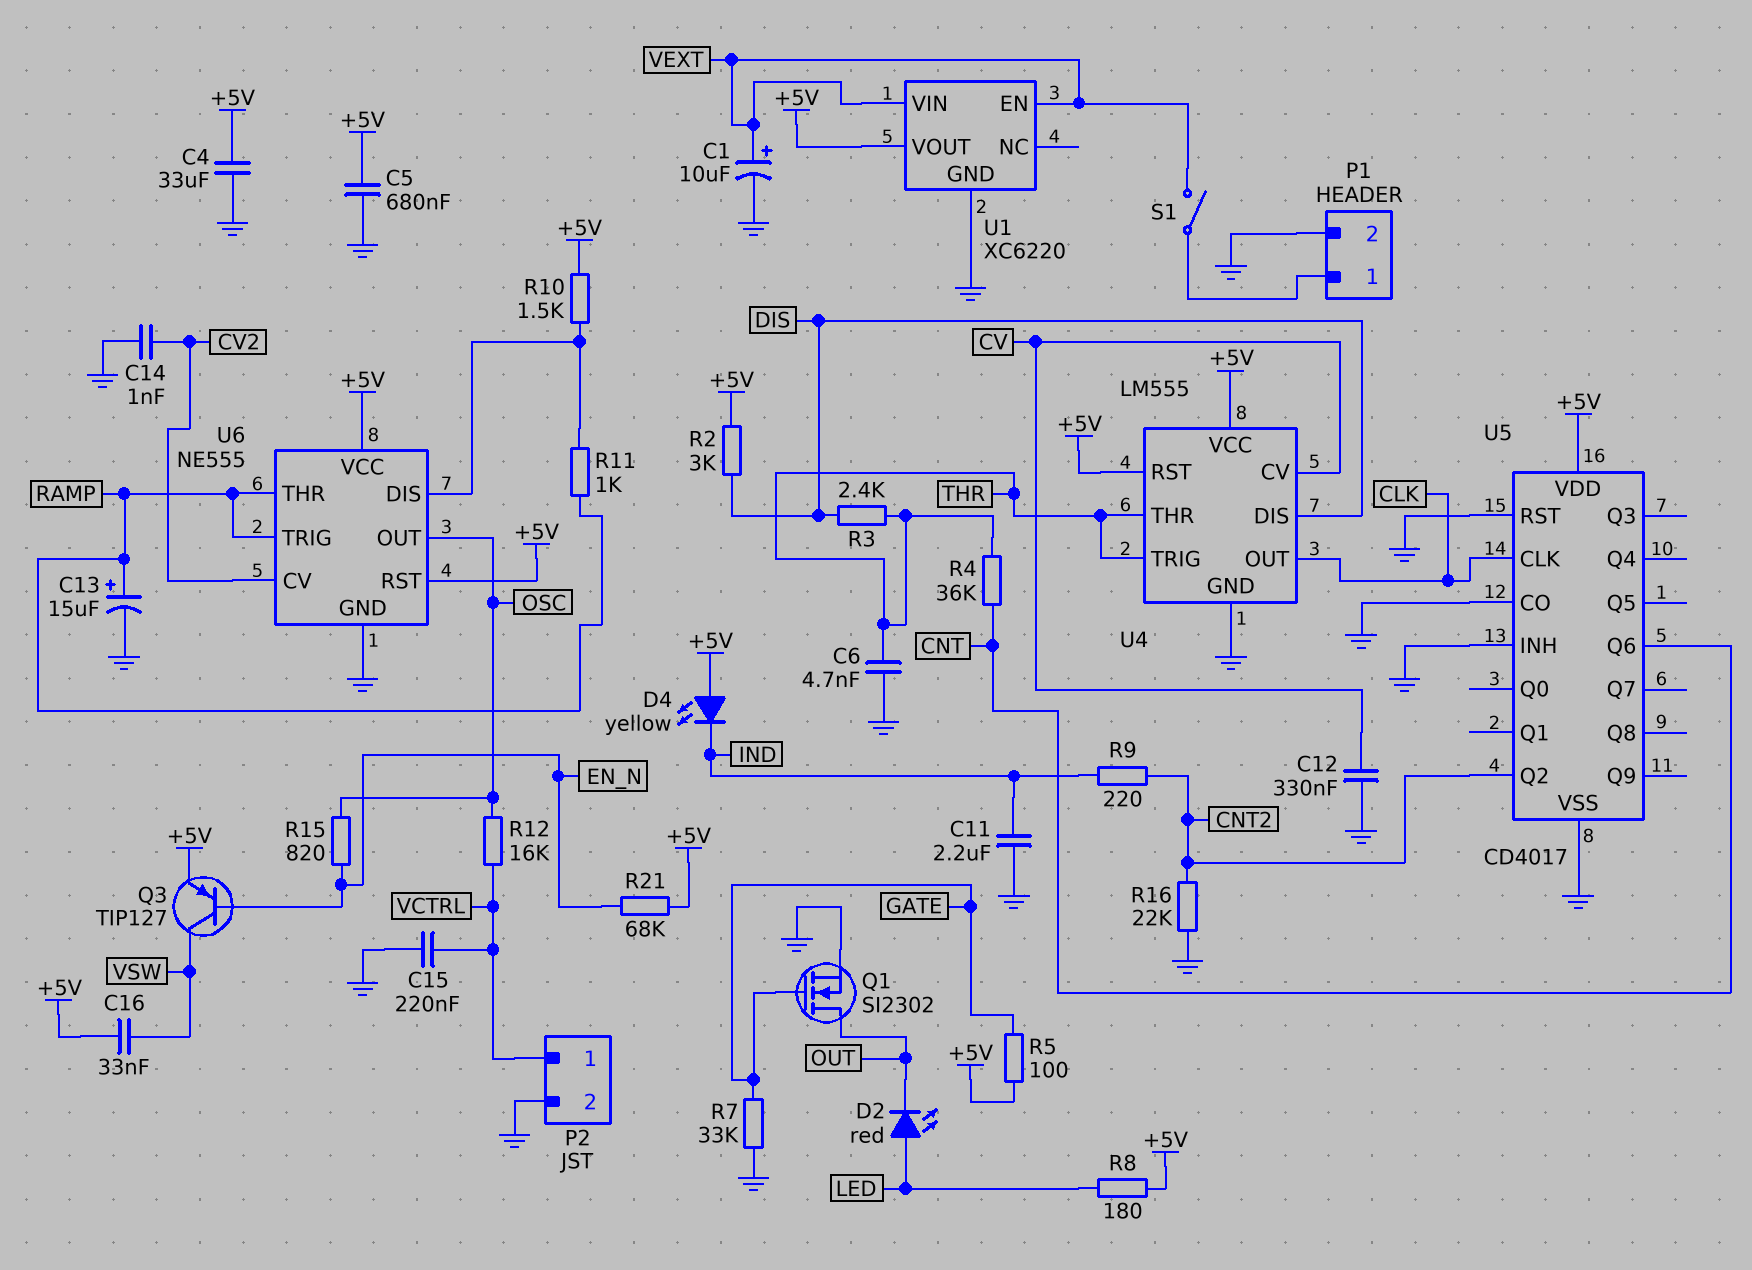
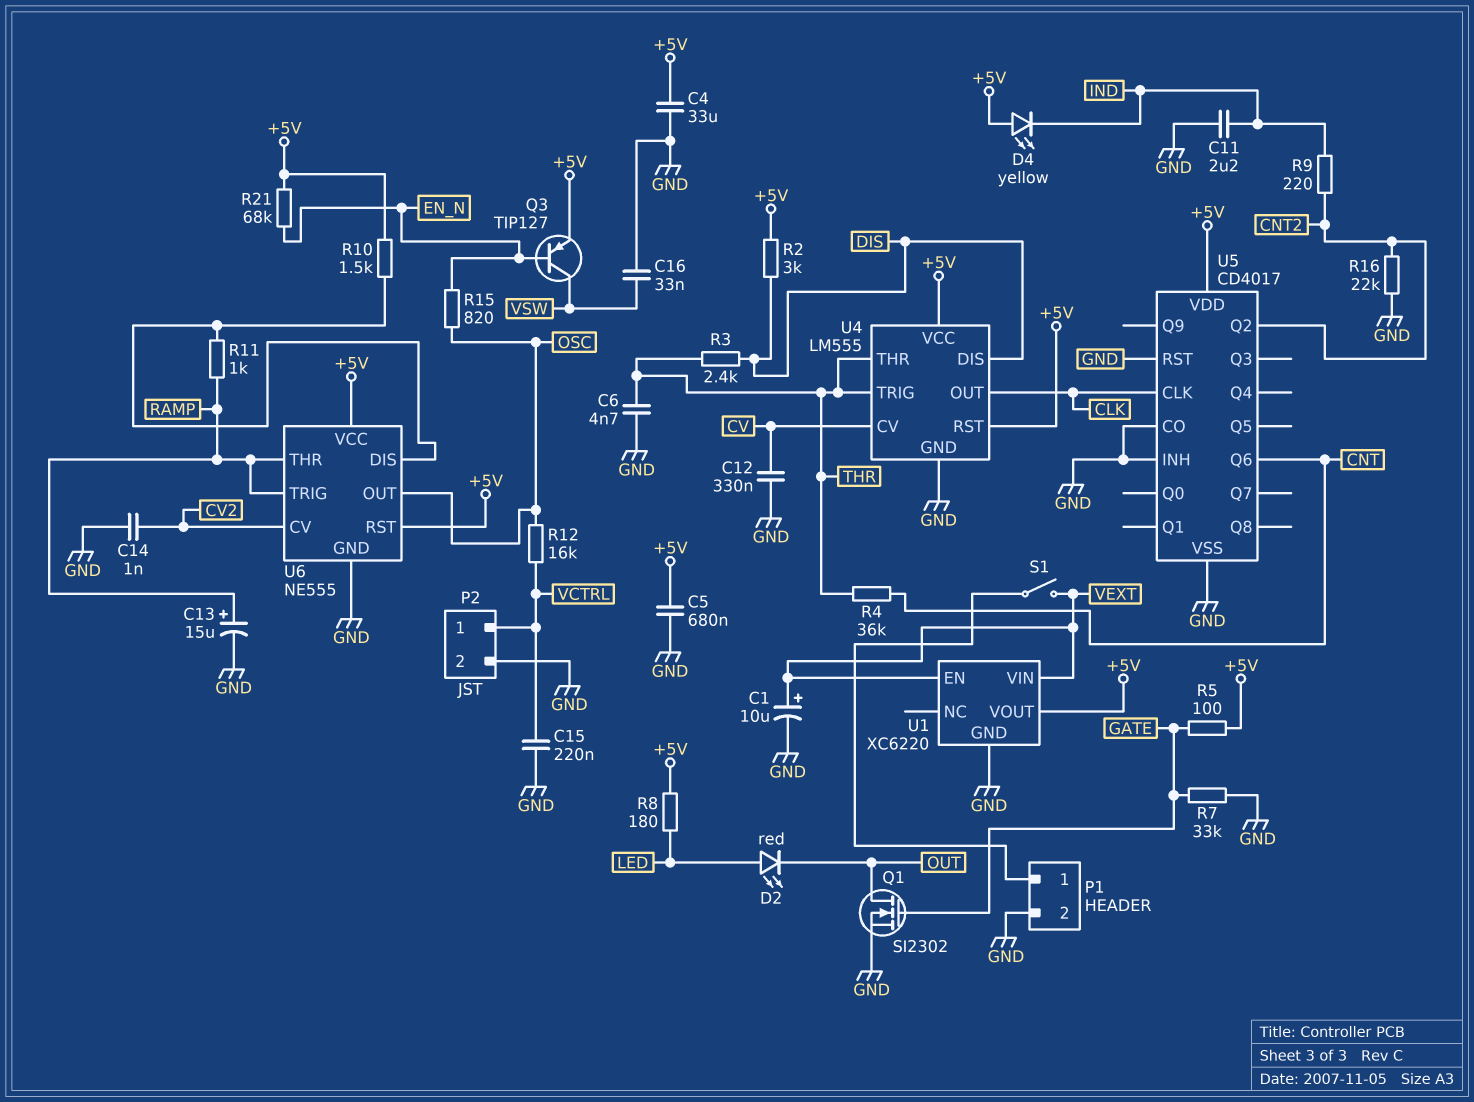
C16: 33nF (+5V, VSW) -> 33nF (GND, VSW)

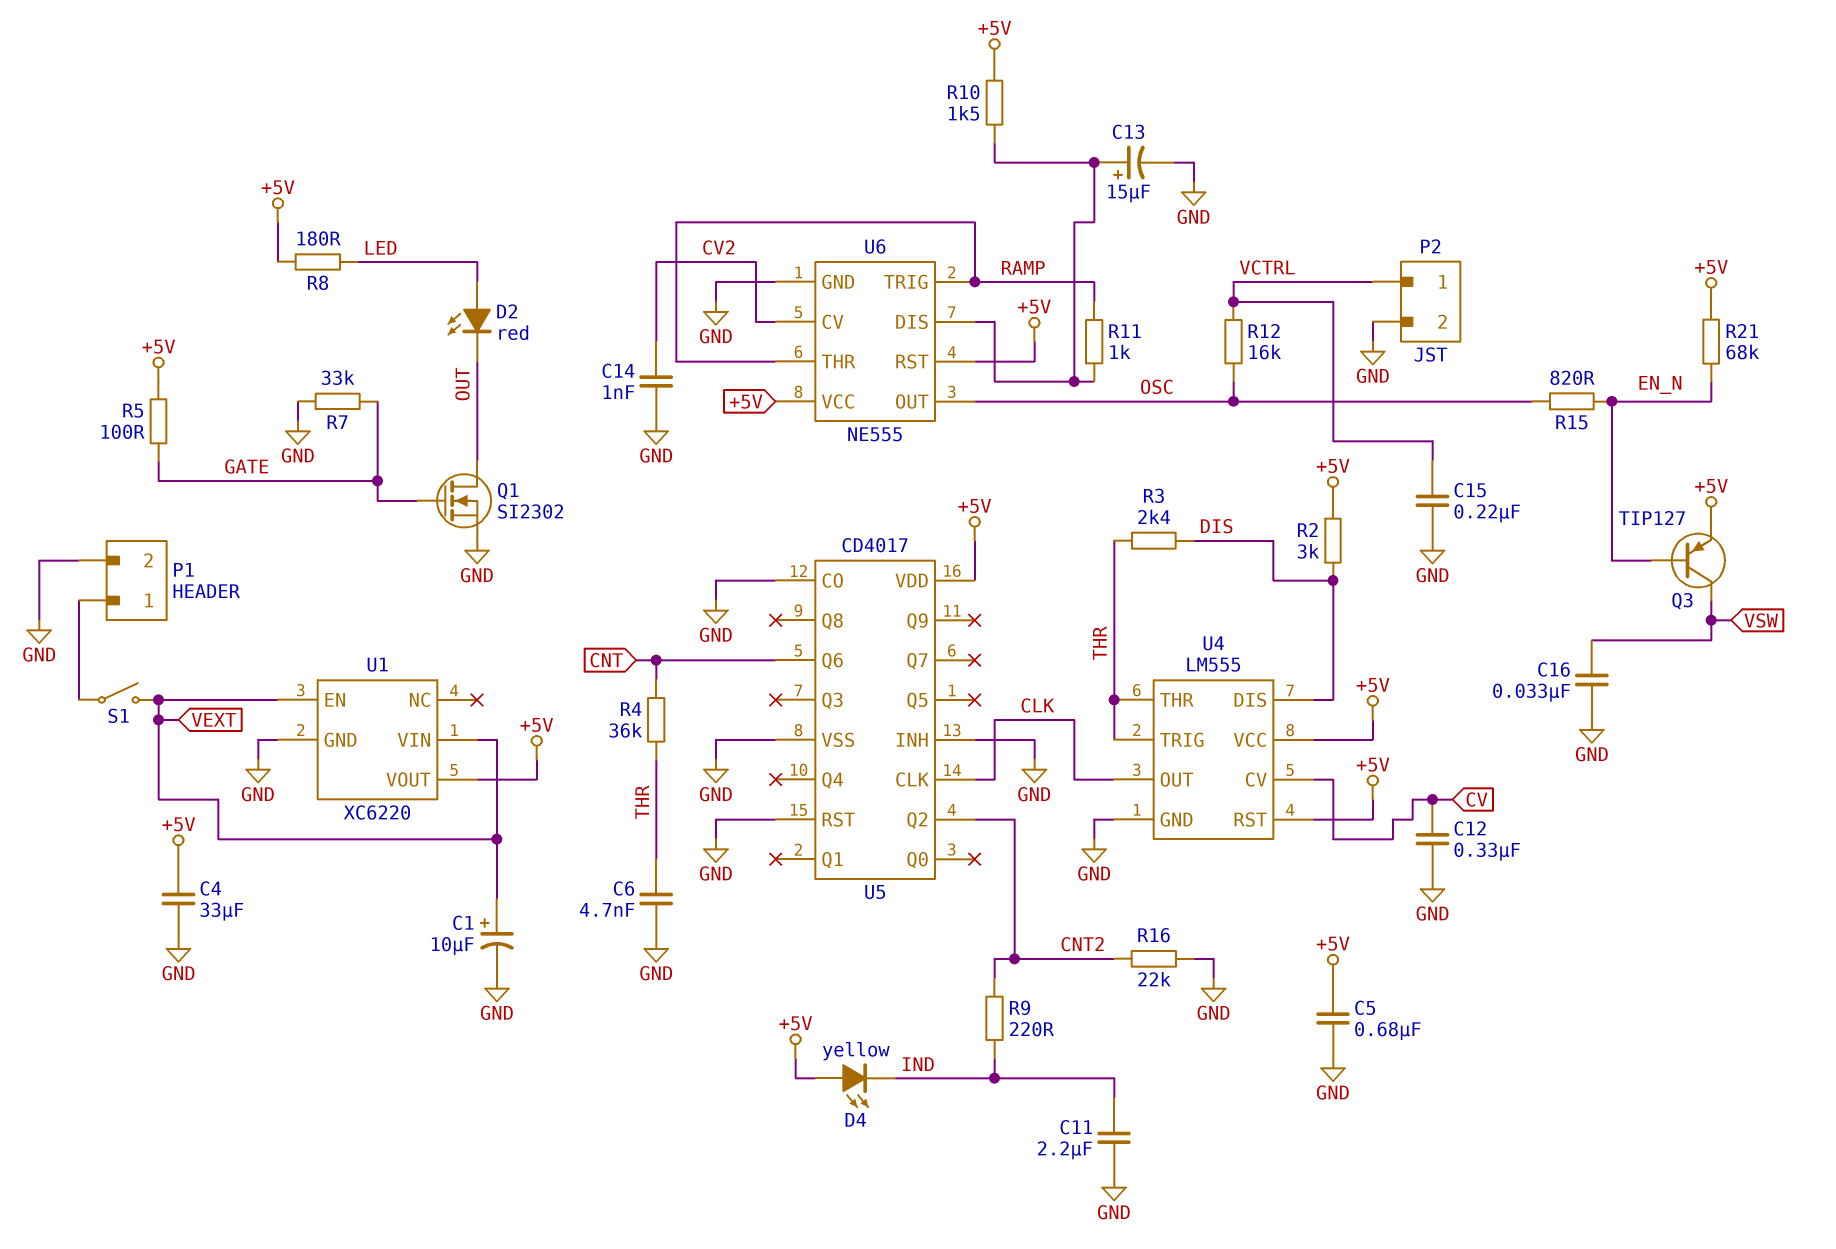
C13: 15uF (plus RAMP, minus GND) -> 15uF (plus U6/DIS, minus GND)

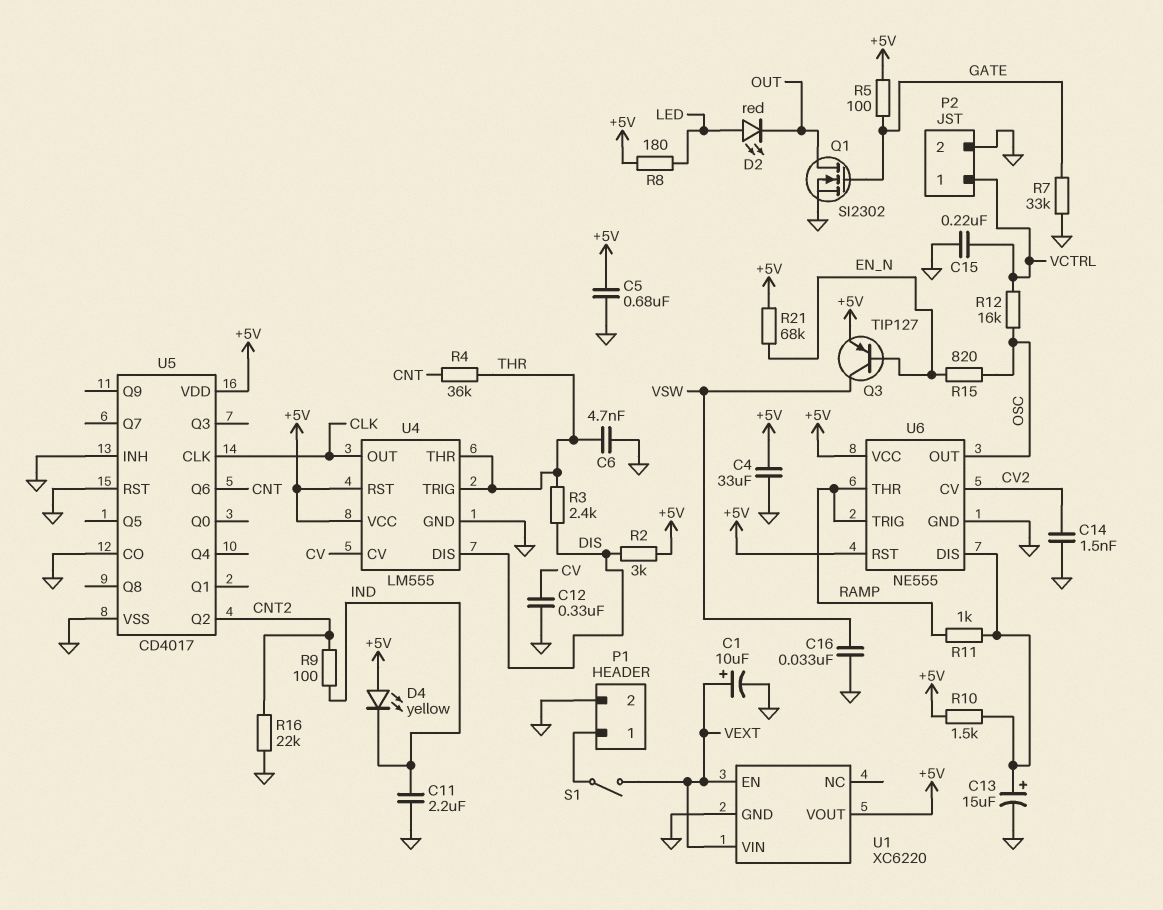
C14: 1nF (CV2, GND) -> 1.5nF (CV2, GND)
R9: 220 (CNT2, IND) -> 100 (CNT2, IND)

